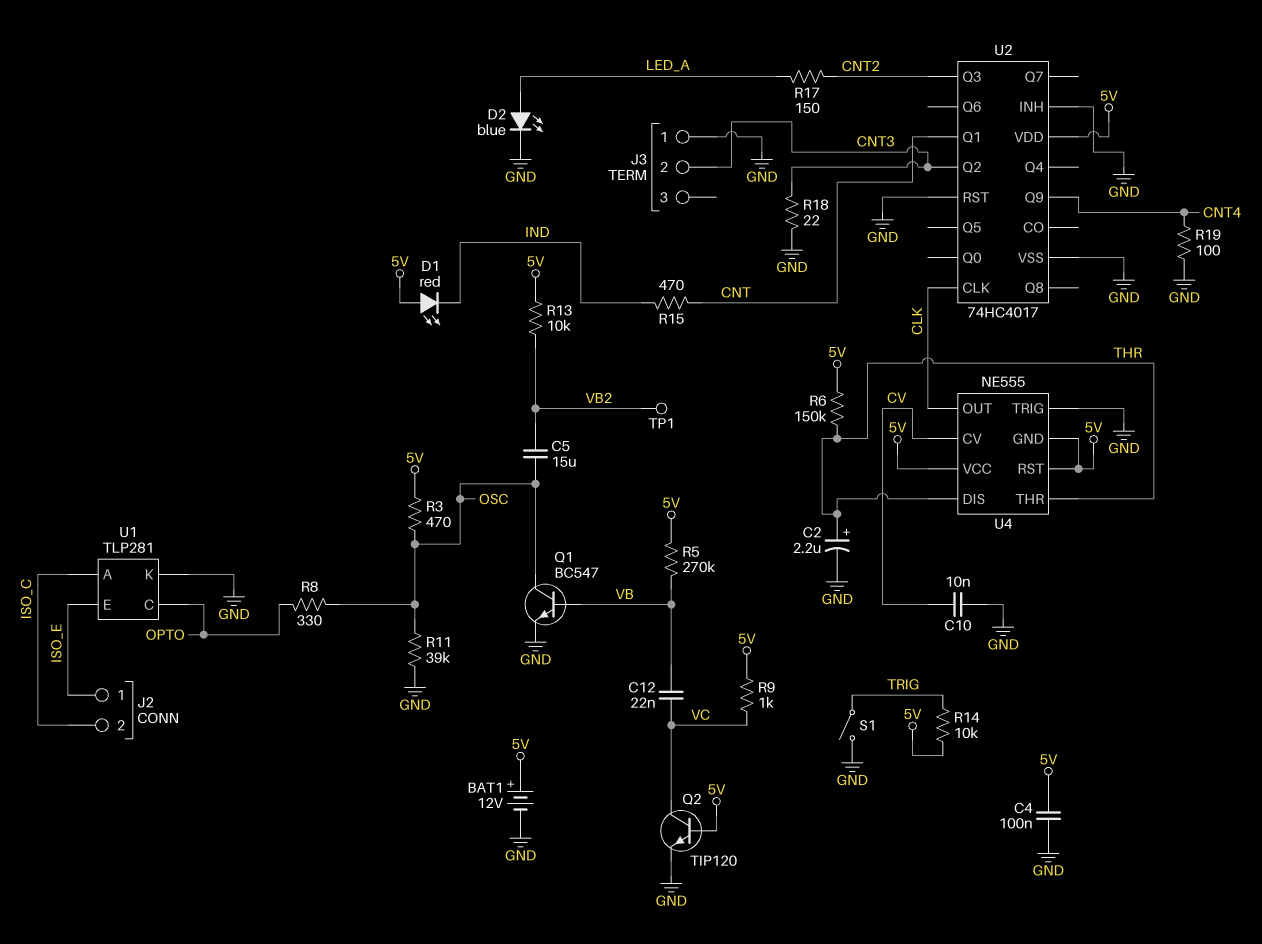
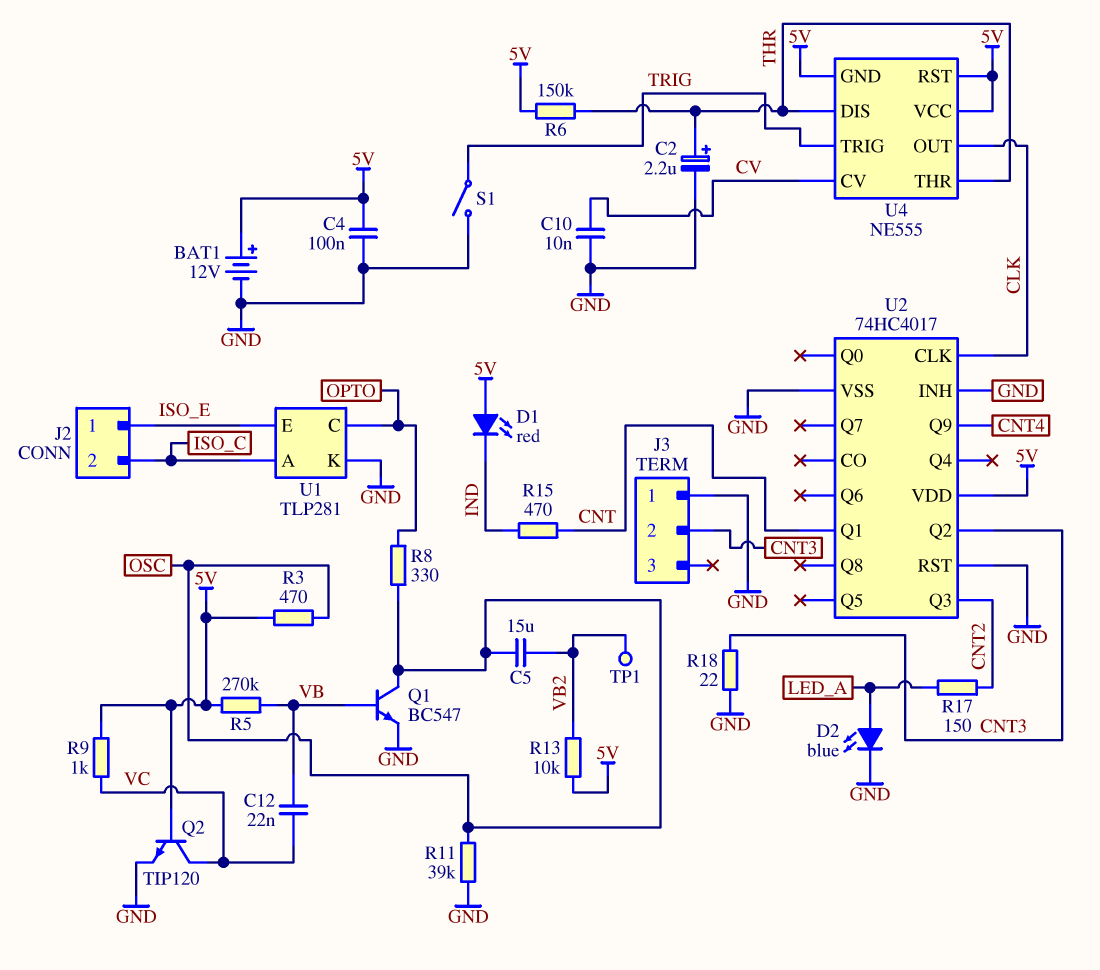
R14: 10k (5V, TRIG) -> none
R19: 100 (CNT4, GND) -> none
U4 pin TRIG: GND -> TRIG

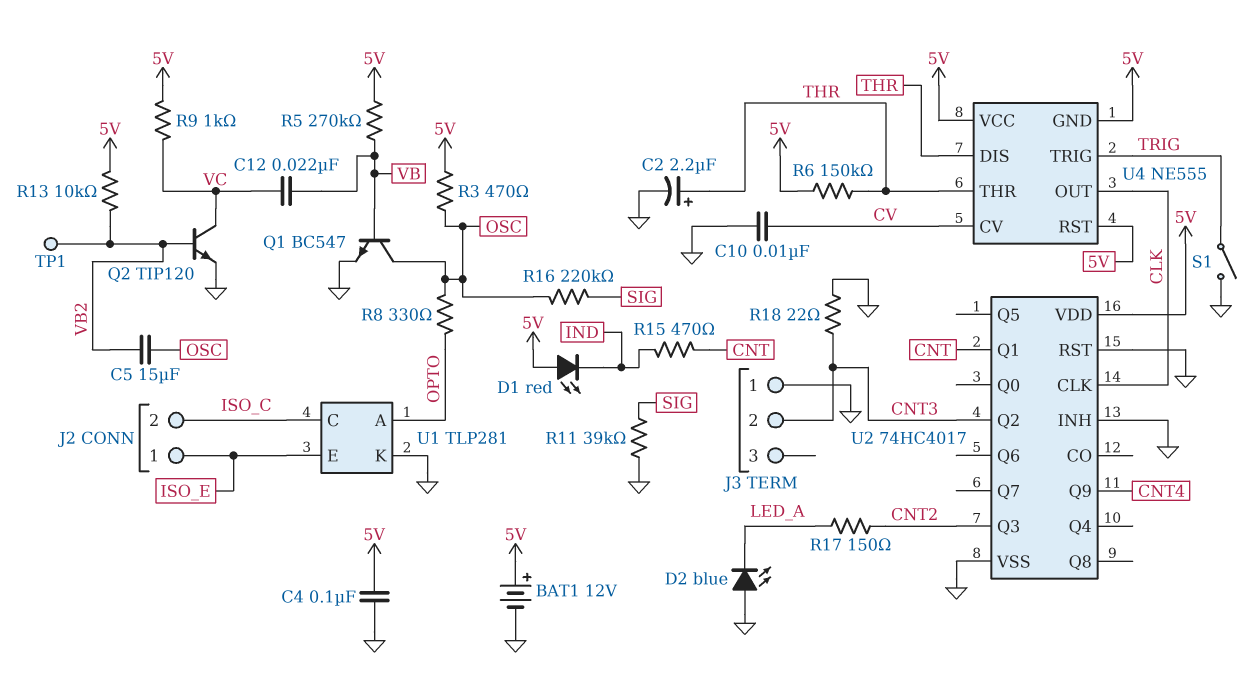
D2: LED blue (A LED_A, K GND) -> LED blue (A GND, K LED_A)
Q2: NPN TIP120 (B 5V, C VC, E GND) -> NPN TIP120 (B VB2, C VC, E GND)
R11: 39k (GND, OSC) -> 39k (GND, SIG)
R16: none -> 220k (OSC, SIG)
U1 pin A: ISO_C -> OPTO
U1 pin C: OPTO -> ISO_C

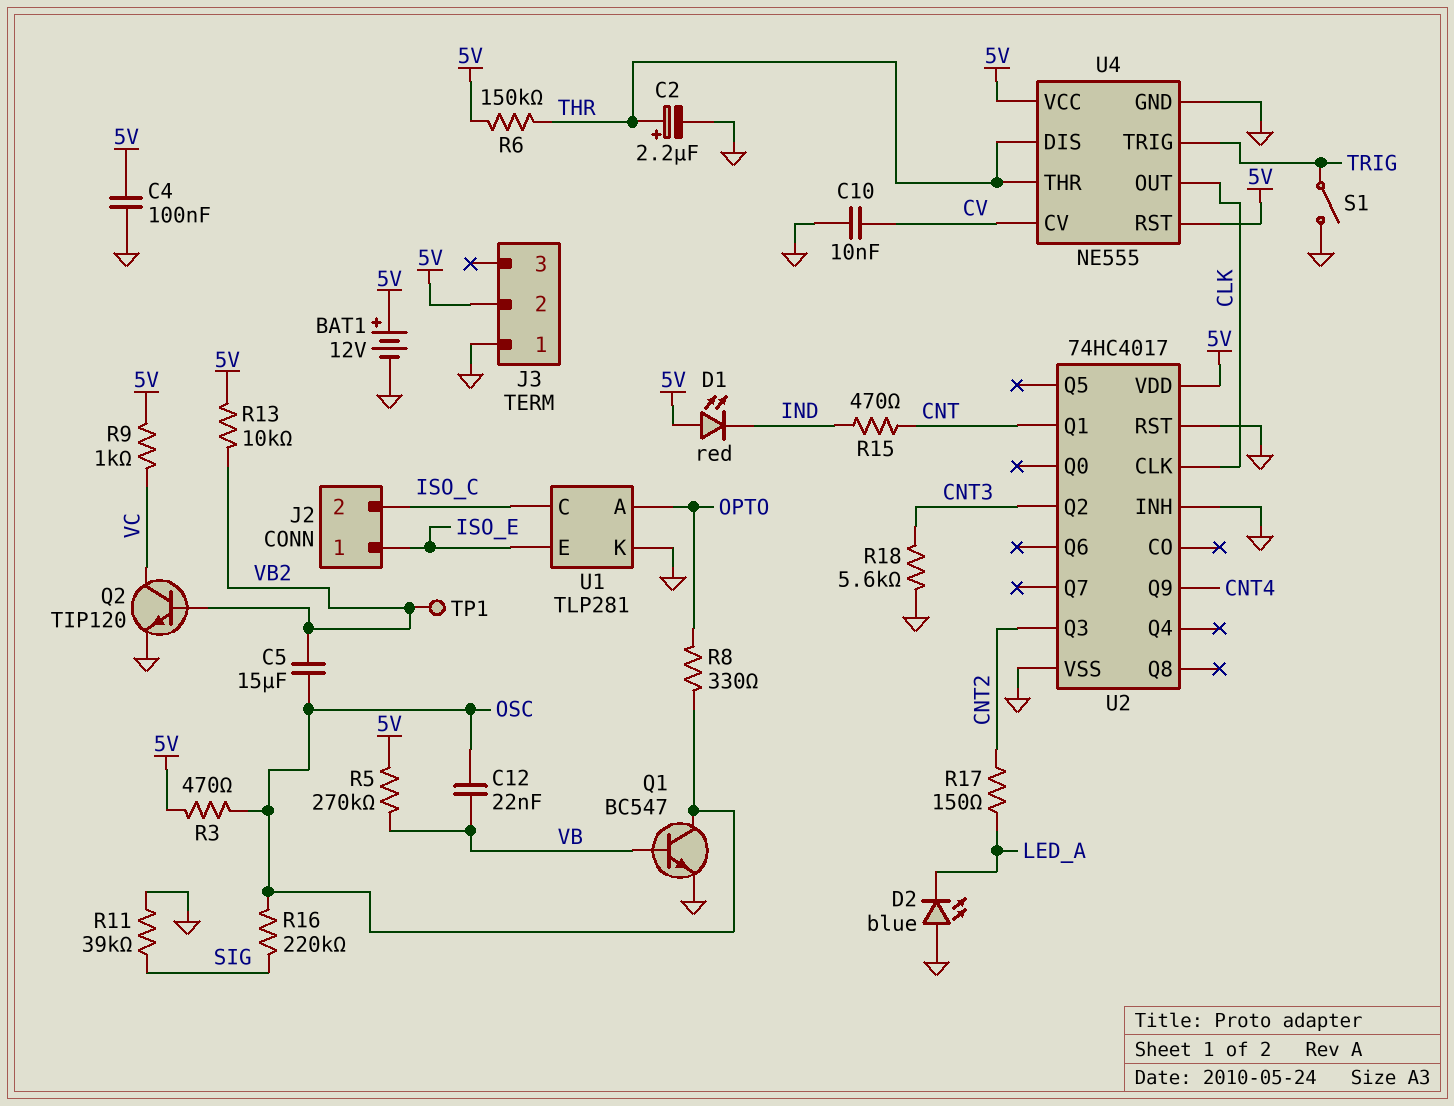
C12: 22nF (VB, VC) -> 22nF (OSC, VB)
J3 pin 2: CNT3 -> 5V
R18: 22 (CNT3, GND) -> 5.6k (CNT3, GND)
U4 pin GND: 5V -> GND

